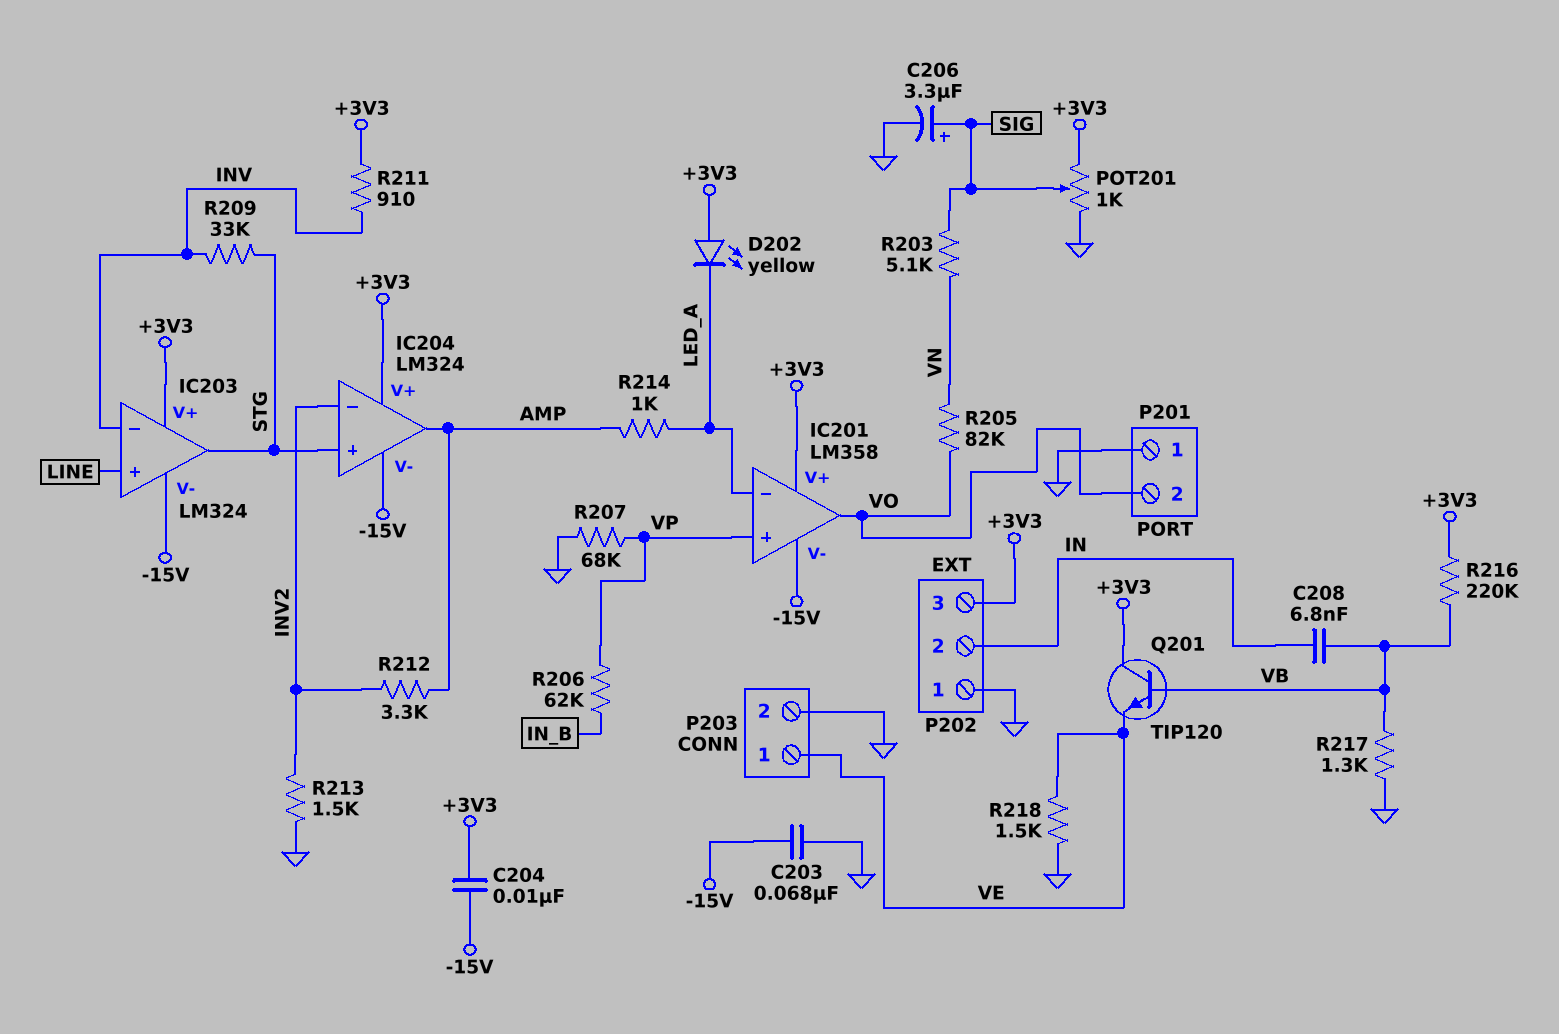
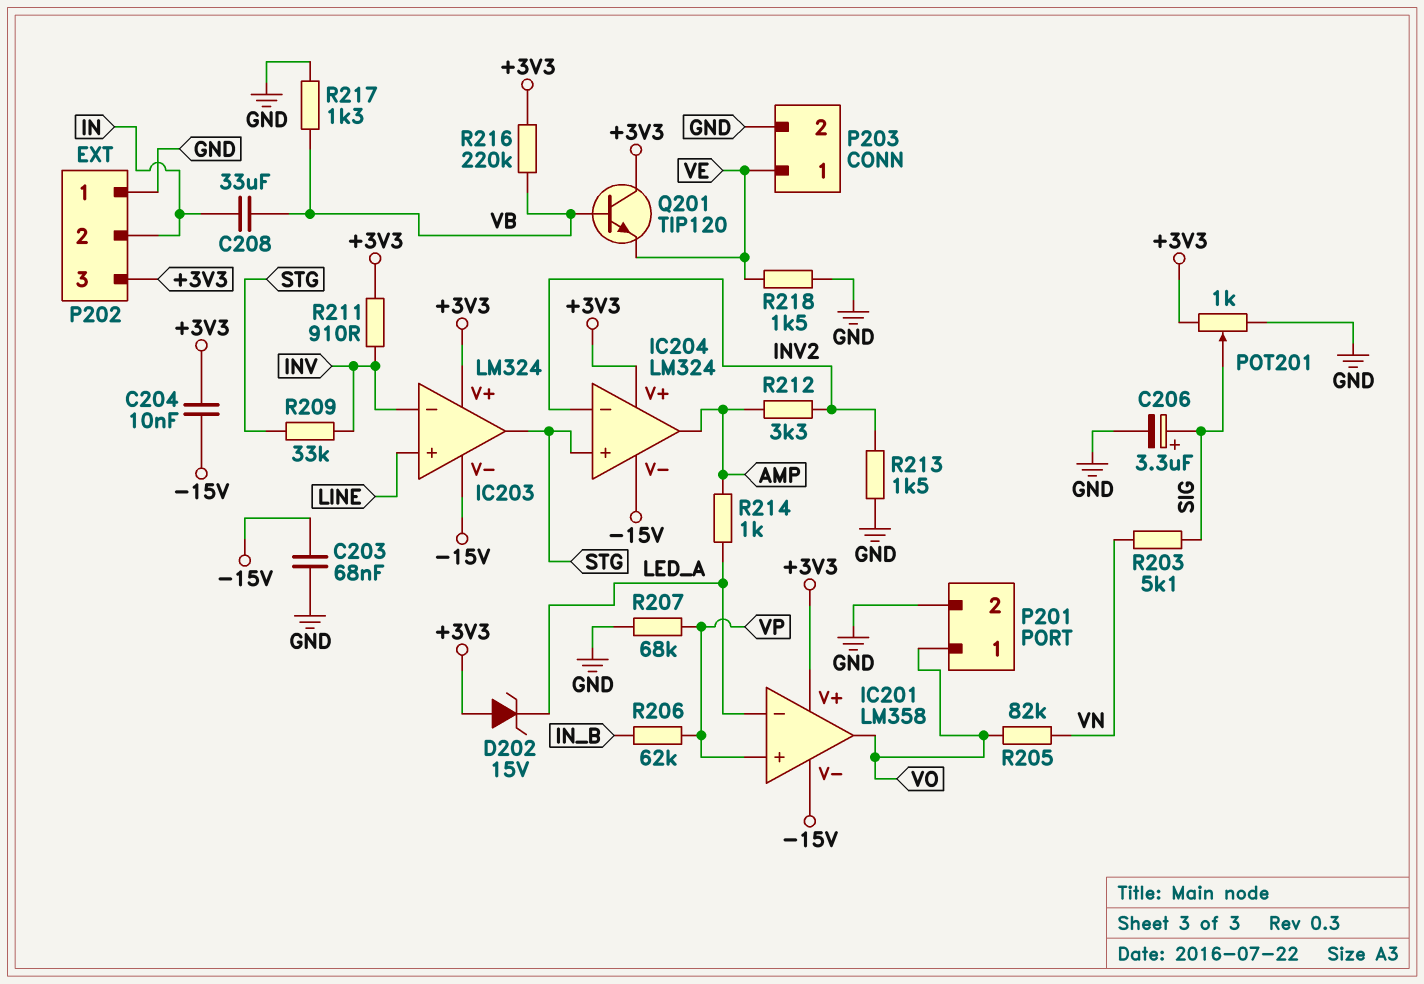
C208: 6.8nF (IN, VB) -> 33uF (IN, VB)
D202: LED yellow (A +3V3, K LED_A) -> zener 15V (A +3V3, K LED_A)
P201 pin 1: GND -> VO
P201 pin 2: VO -> GND

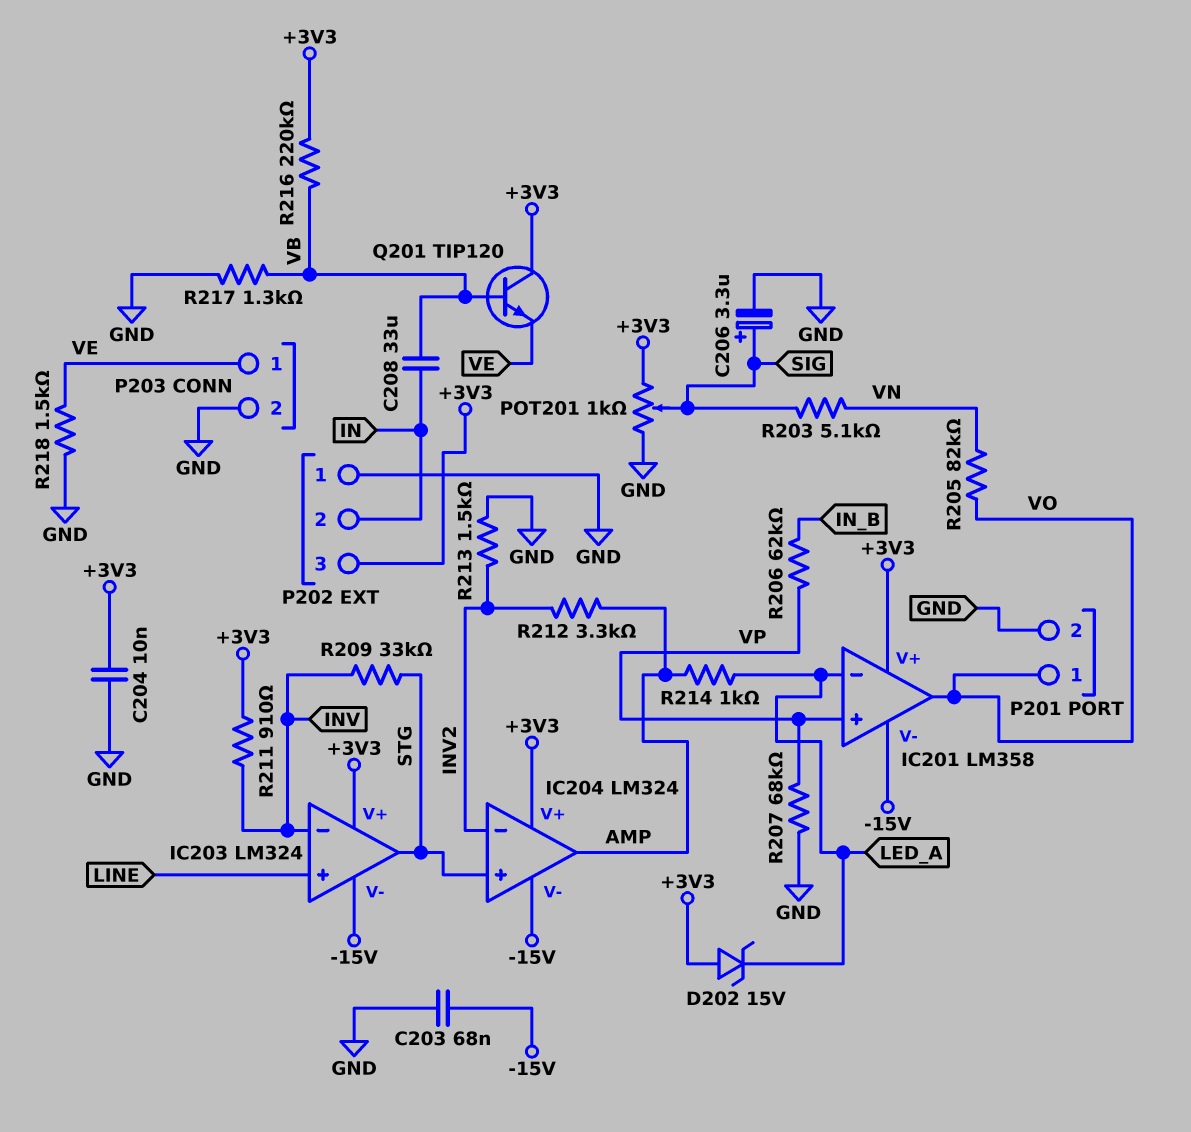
C204: 10nF (+3V3, -15V) -> 10nF (+3V3, GND)

